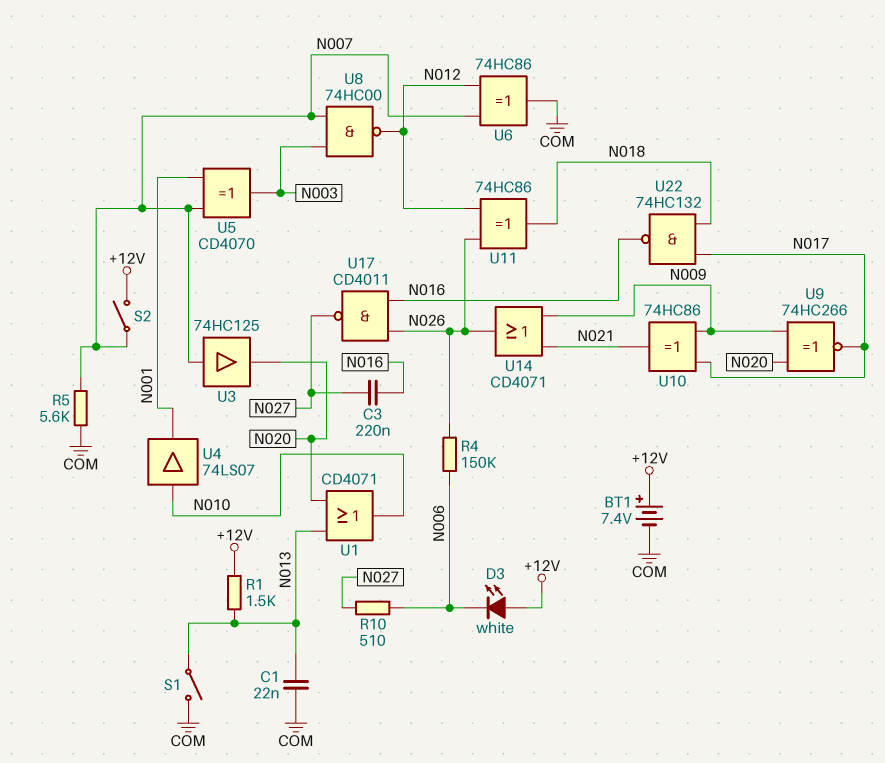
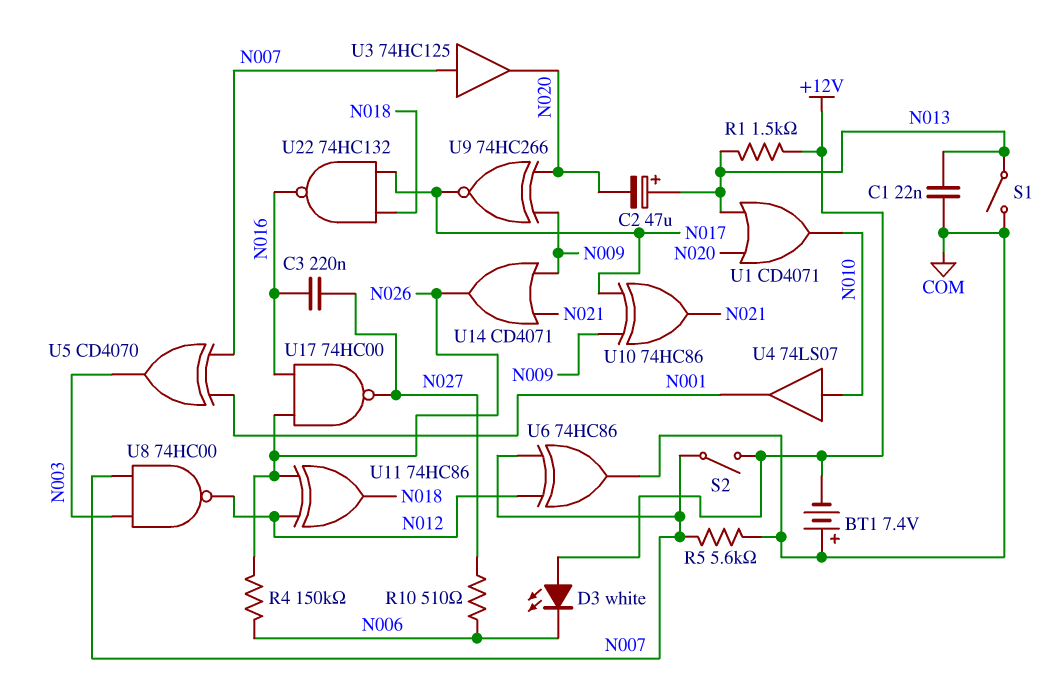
BT1: 7.4V (plus +12V, minus COM) -> 7.4V (plus COM, minus +12V)
C2: none -> 47uF (plus N013, minus N020)
U17: NAND CD4011 (in N016, in N026, out N027) -> NAND 74HC00 (in N016, in N026, out N027)

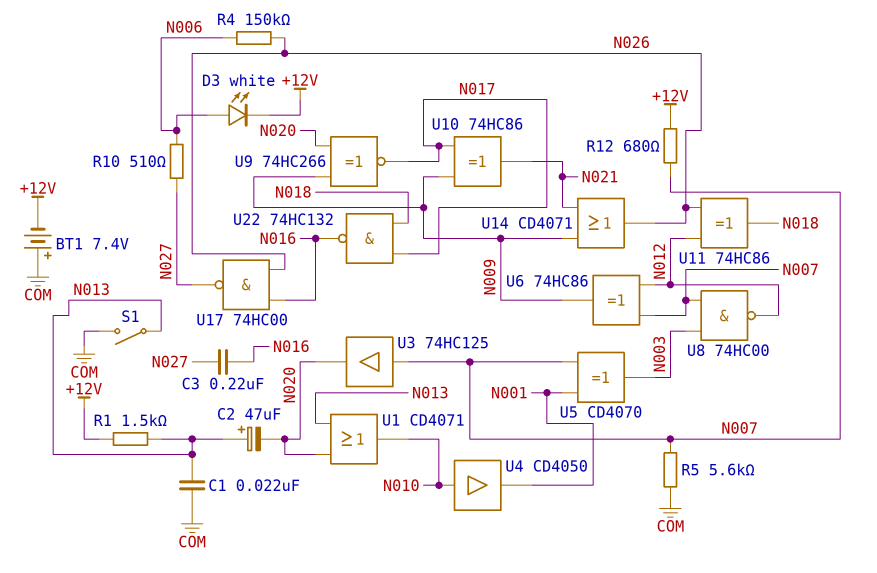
D3: LED white (A +12V, K N006) -> LED white (A N006, K +12V)
R12: none -> 680 (+12V, N007)
S2: switch (+12V, N007) -> none
U4: buffer 74LS07 (in N010, out N001) -> buffer CD4050 (in N010, out N001)
U6: XOR 74HC86 (in N007, in N012, out COM) -> XOR 74HC86 (in N007, in N012, out N009)

